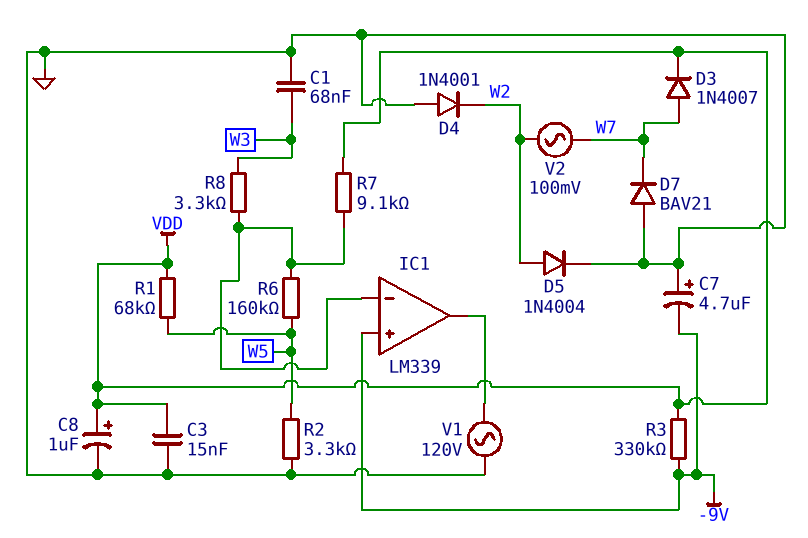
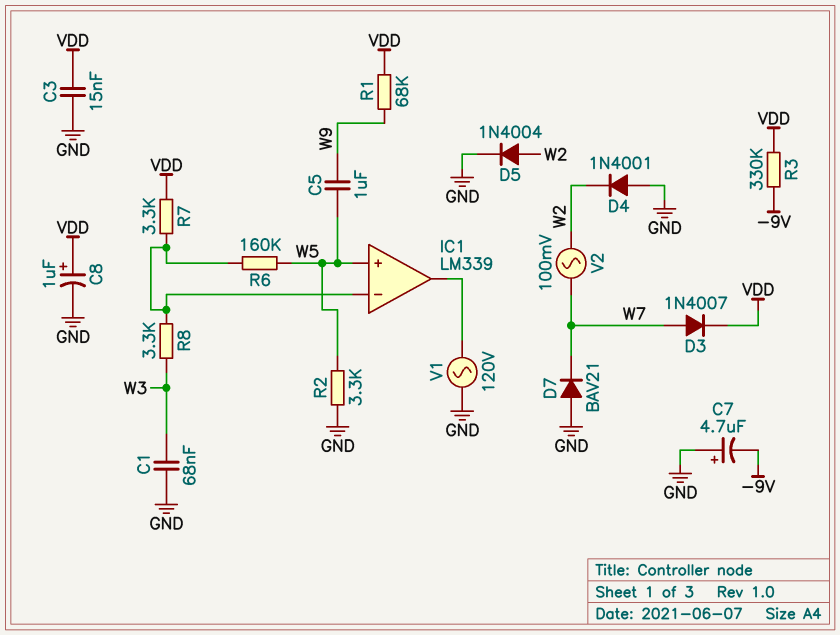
C5: none -> 1uF (W5, W9)
IC1 pin in+: -9V -> W5
R1: 68k (VDD, W5) -> 68k (VDD, W9)
R7: 9.1k (IC1/in-, VDD) -> 3.3k (IC1/in-, VDD)

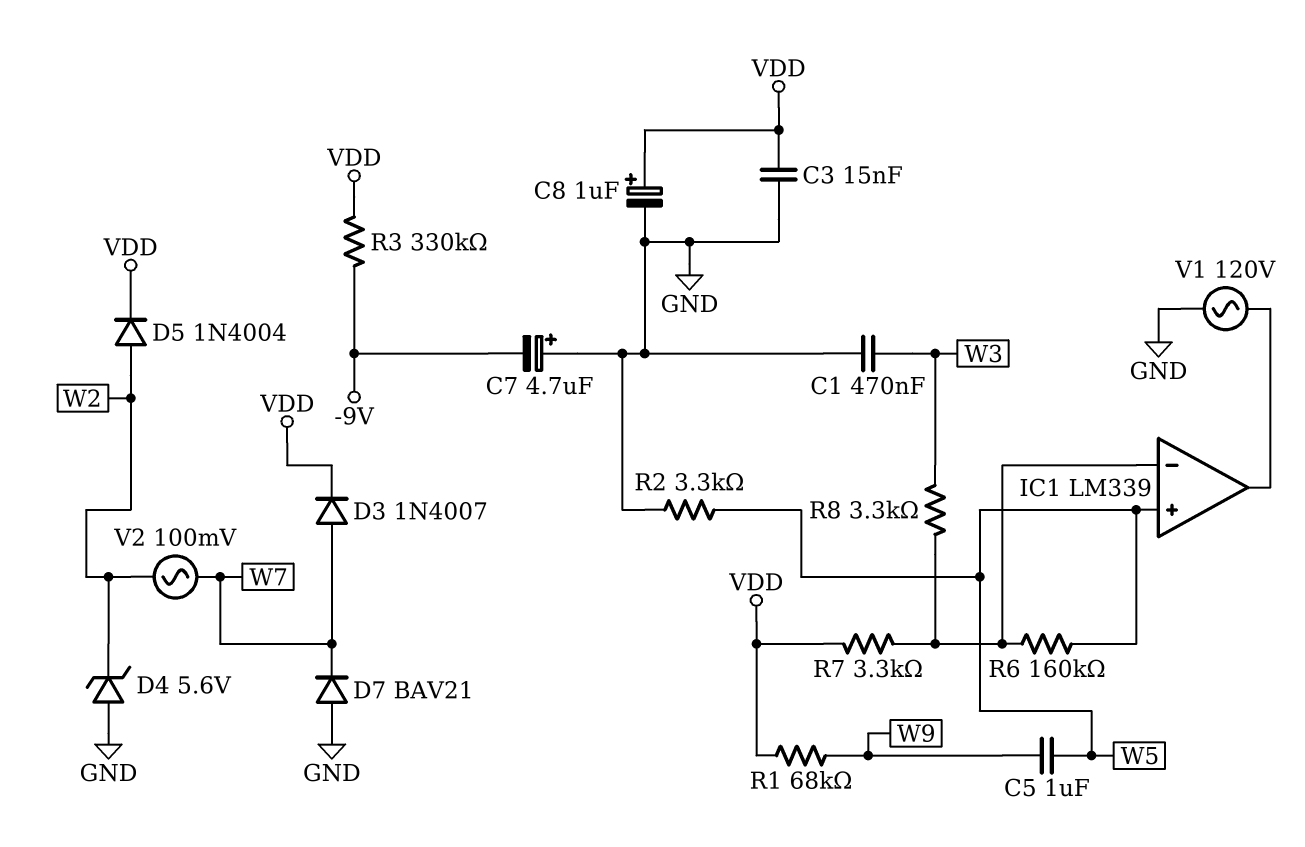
C1: 68nF (GND, W3) -> 470nF (GND, W3)
D4: diode 1N4001 (A GND, K W2) -> zener 5.6V (A GND, K W2)
D5: diode 1N4004 (A W2, K GND) -> diode 1N4004 (A W2, K VDD)

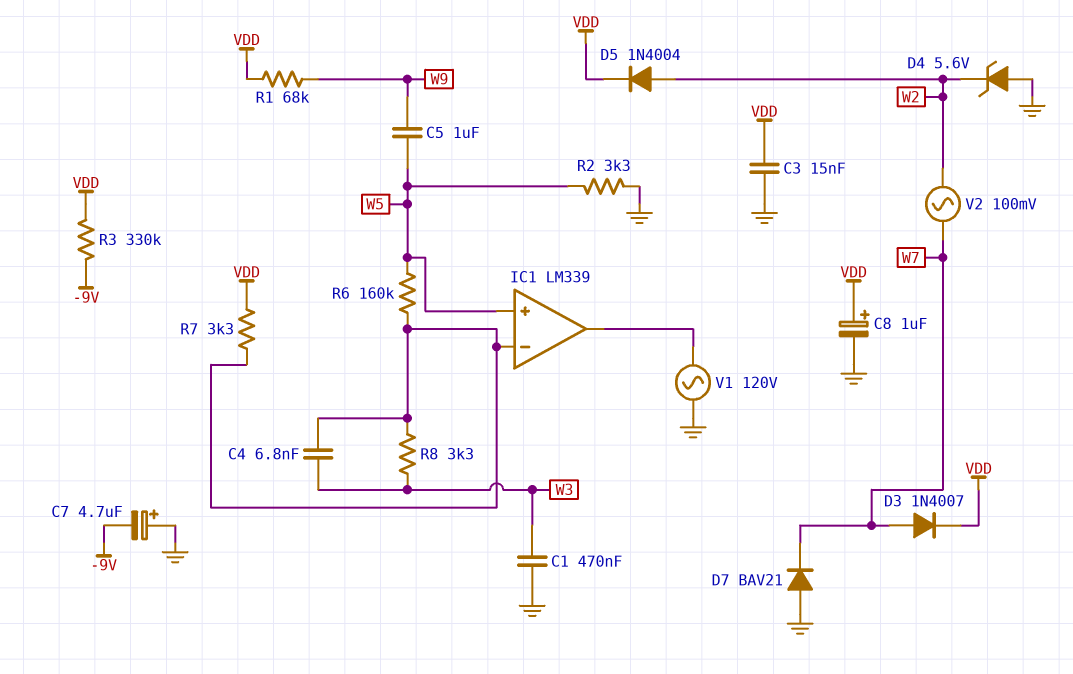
C4: none -> 6.8nF (IC1/in-, W3)

